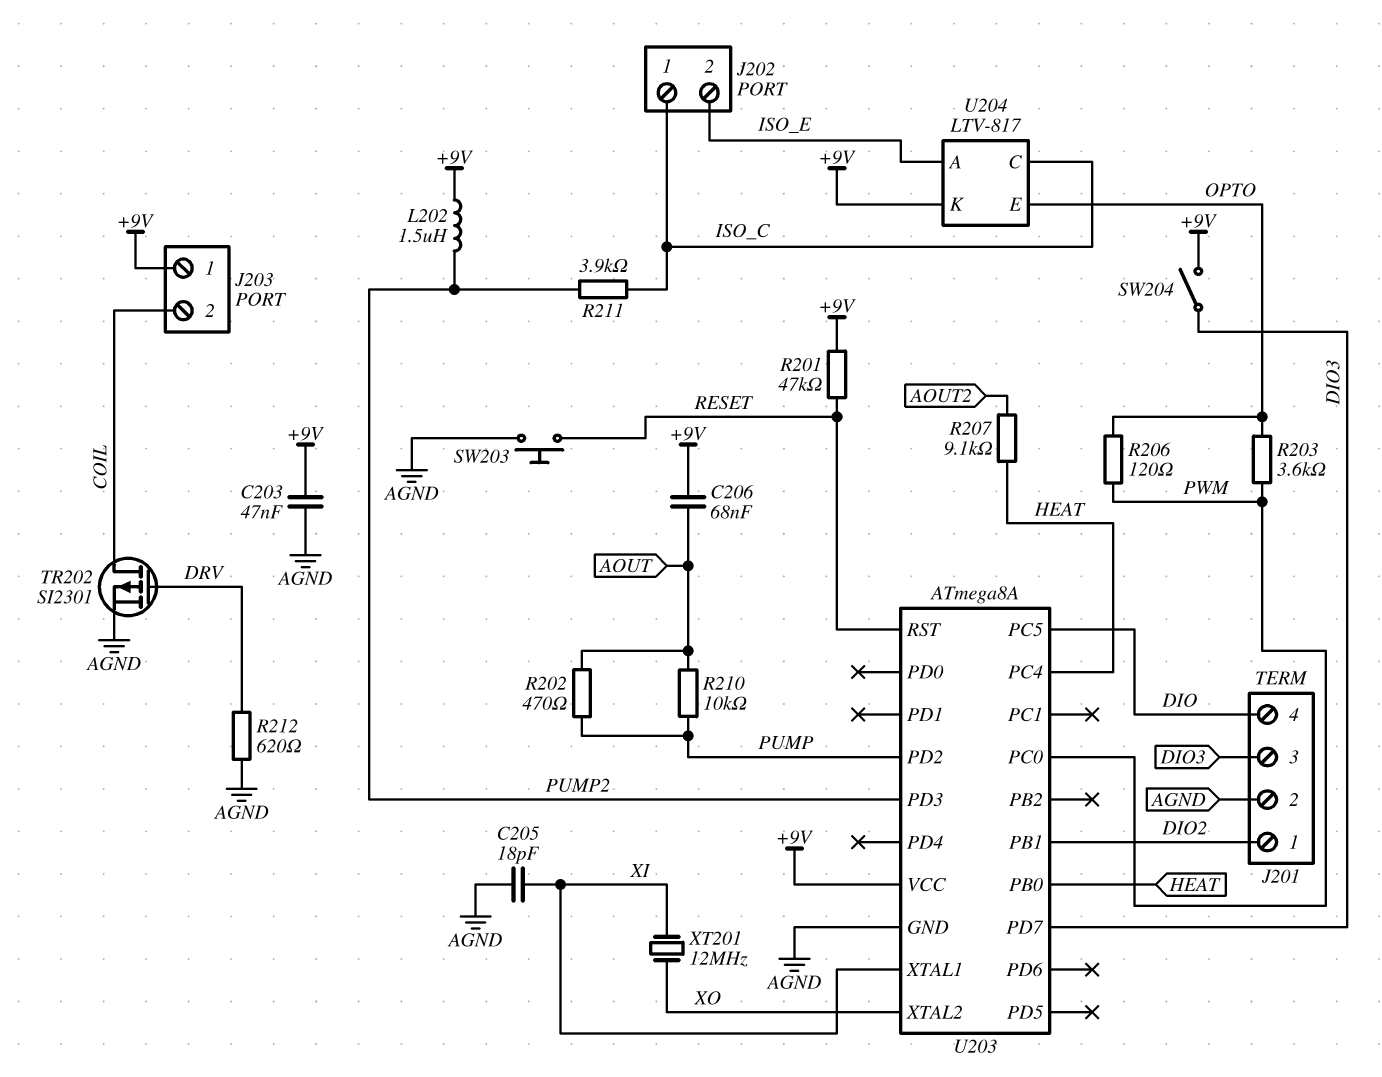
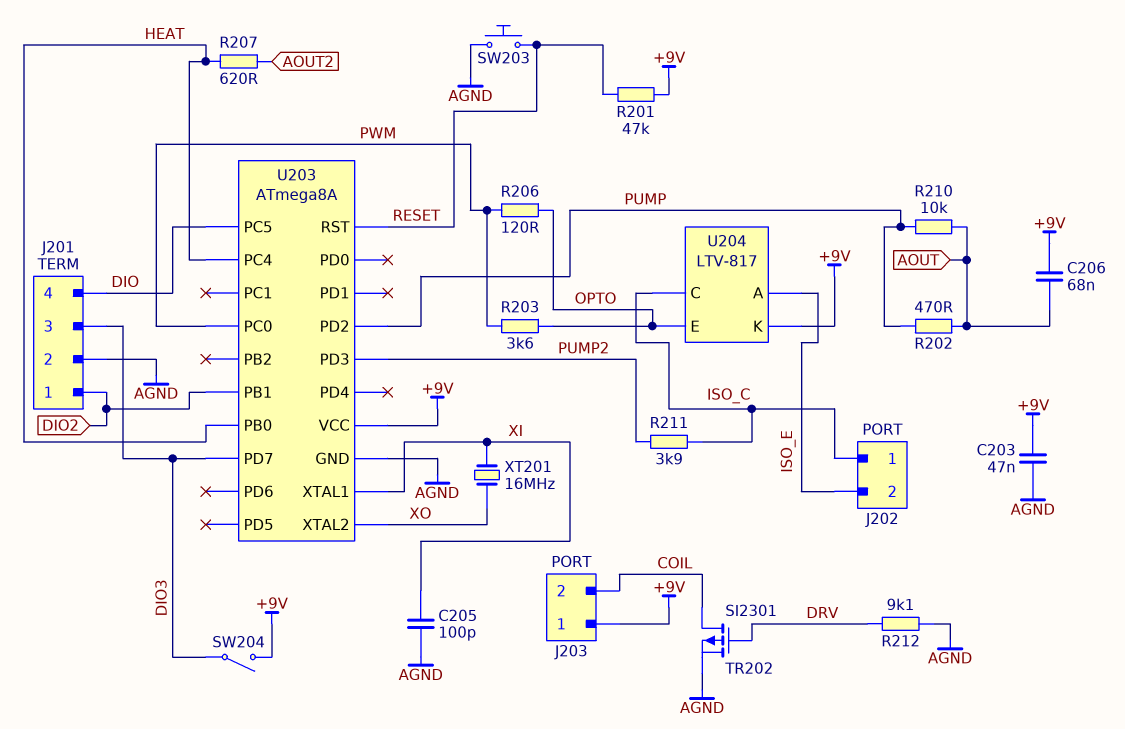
C205: 18pF (AGND, XI) -> 100pF (AGND, XI)
L202: 1.5uH (+9V, PUMP2) -> none
R207: 9.1k (AOUT2, HEAT) -> 620 (AOUT2, HEAT)
R212: 620 (AGND, DRV) -> 9.1k (AGND, DRV)
XT201: 12MHz (XI, XO) -> 16MHz (XI, XO)

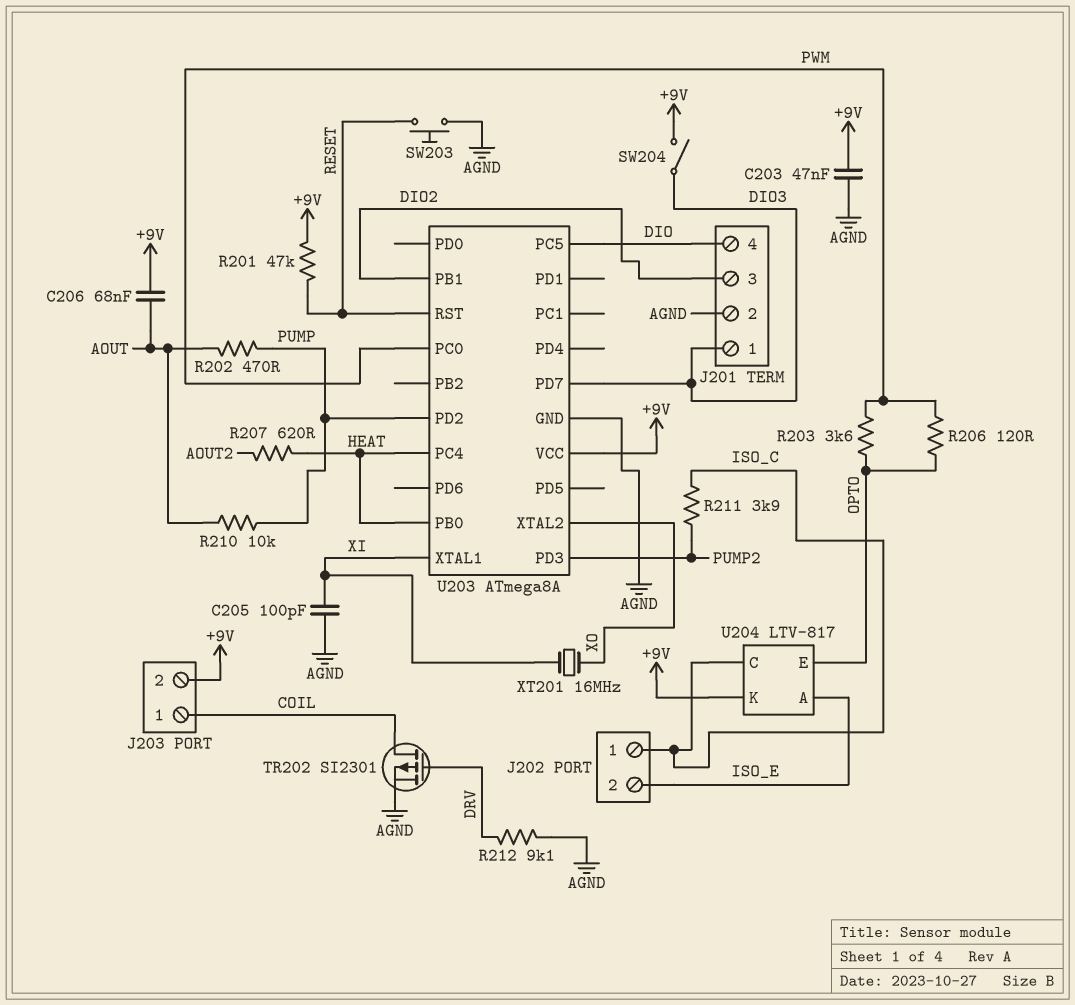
J201 pin 1: DIO2 -> DIO3
J201 pin 3: DIO3 -> DIO2
J203 pin 1: +9V -> COIL
J203 pin 2: COIL -> +9V

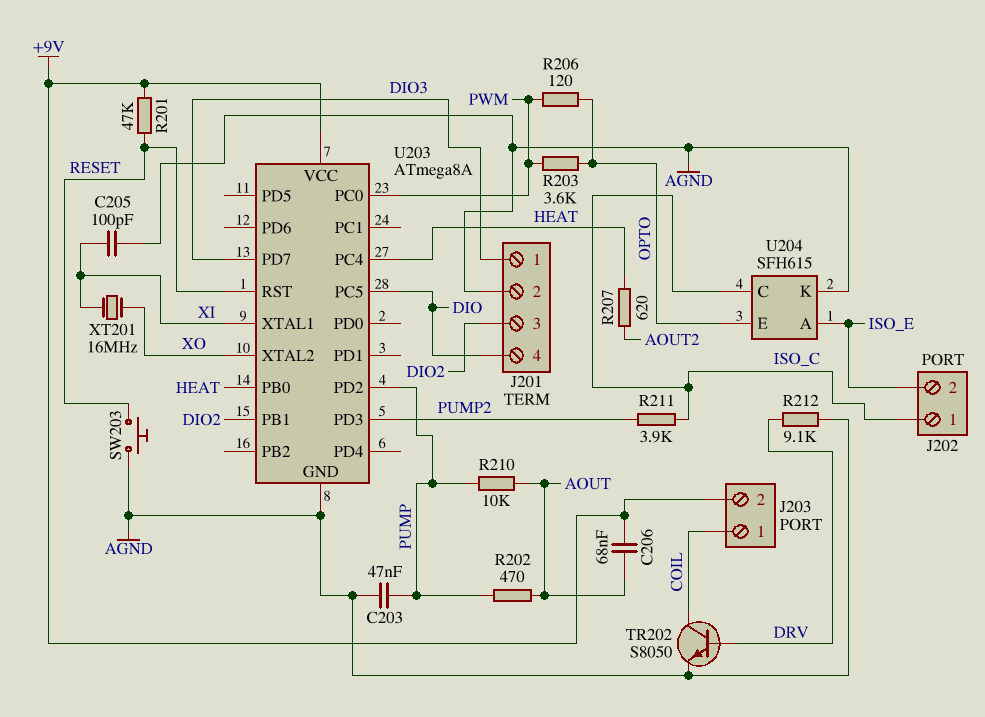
C203: 47nF (+9V, AGND) -> 47nF (AGND, PUMP)
SW204: switch (+9V, DIO3) -> none
TR202: PMOS SI2301 (G DRV, D COIL, S AGND) -> NPN S8050 (B DRV, C COIL, E AGND)
U204: LTV-817 -> SFH615
U204 pin K: +9V -> AGND

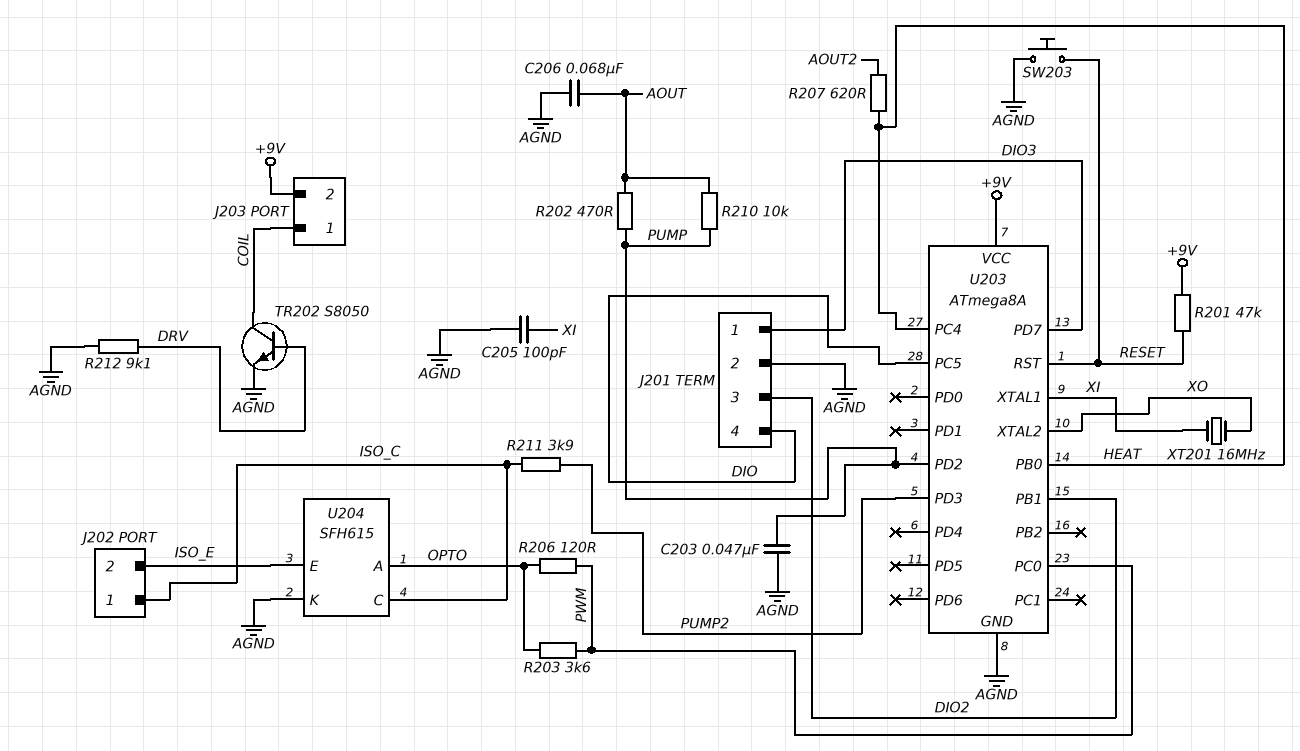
C206: 68nF (+9V, AOUT) -> 68nF (AGND, AOUT)
U204 pin A: ISO_E -> OPTO
U204 pin E: OPTO -> ISO_E

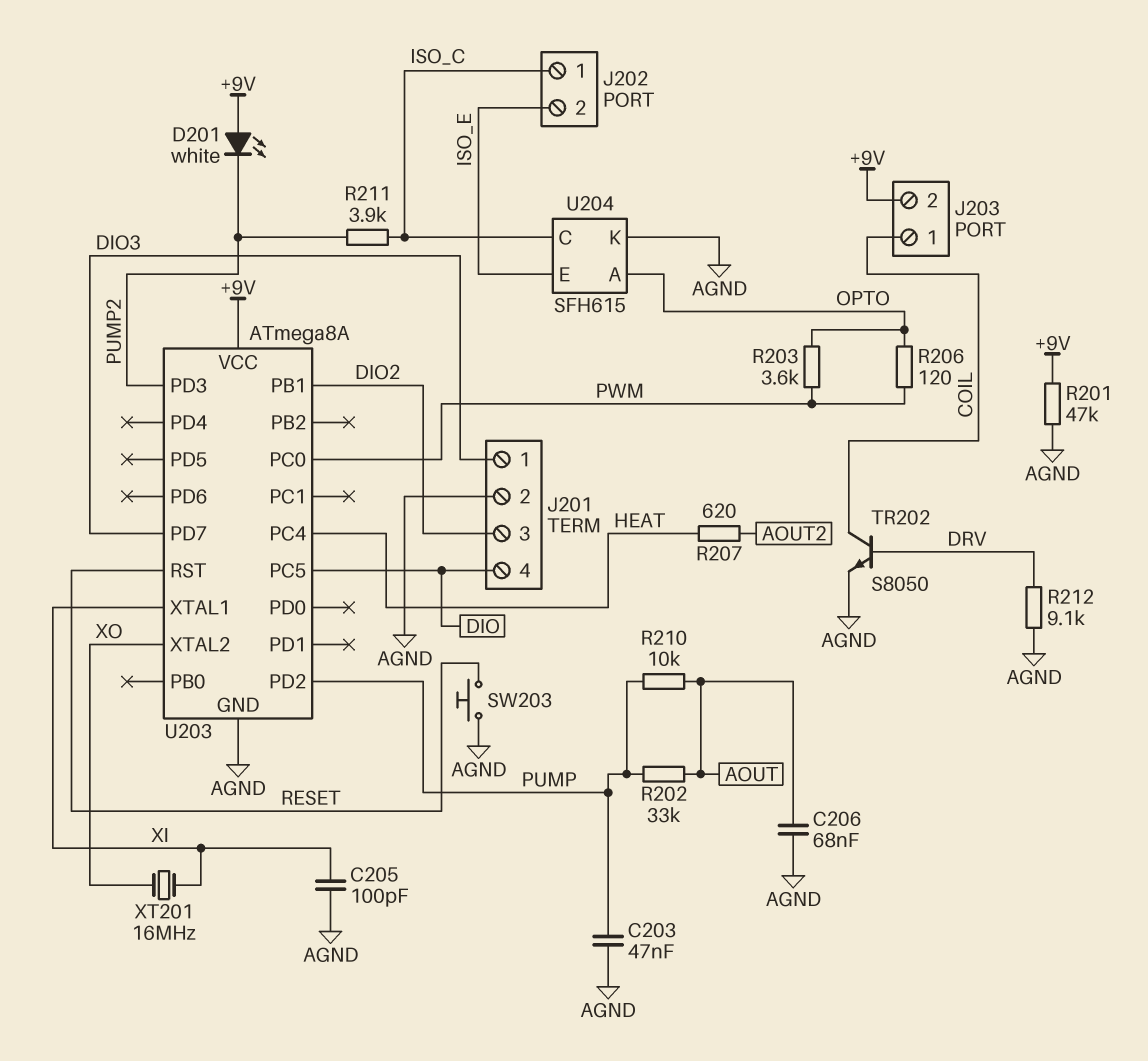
D201: none -> LED white (A +9V, K PUMP2)
R201: 47k (+9V, RESET) -> 47k (+9V, AGND)
R202: 470 (AOUT, PUMP) -> 33k (AOUT, PUMP)
U203 pin PB0: HEAT -> none

